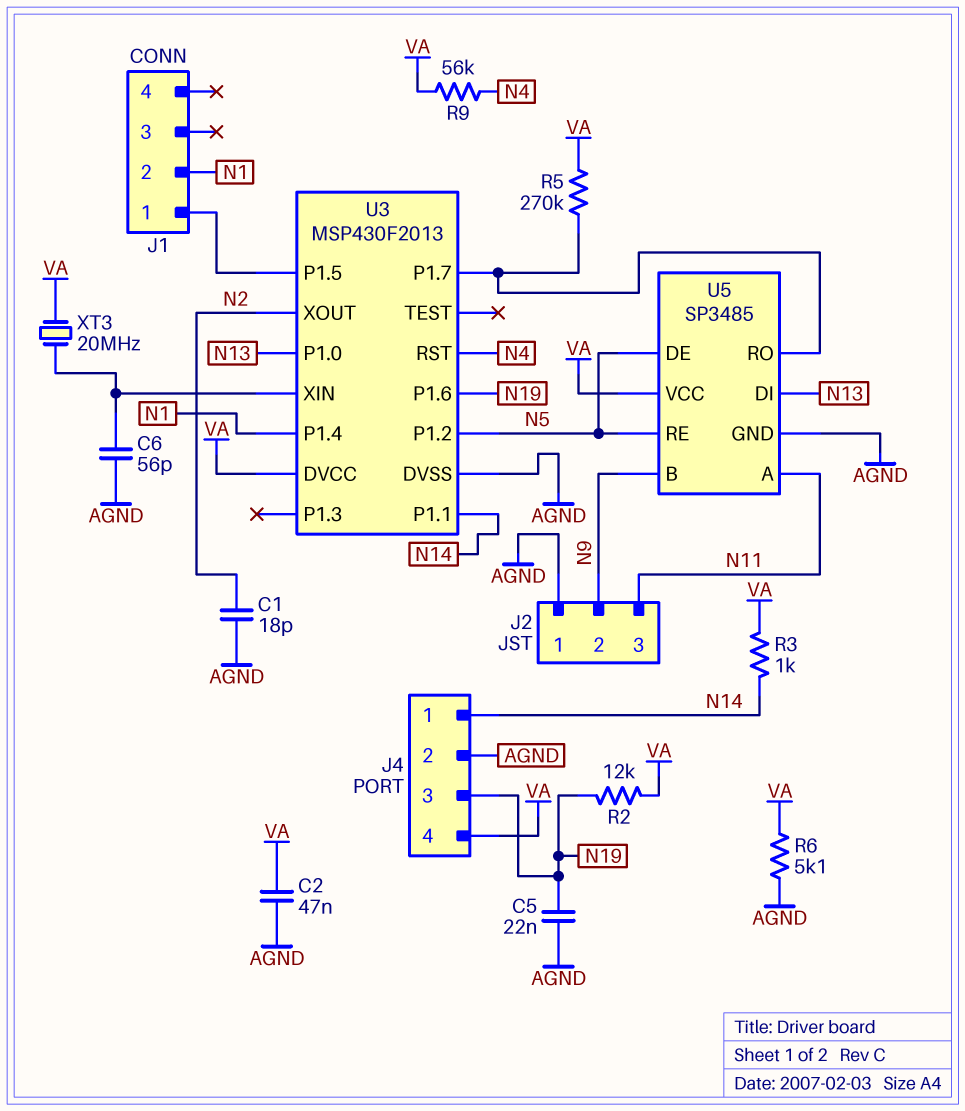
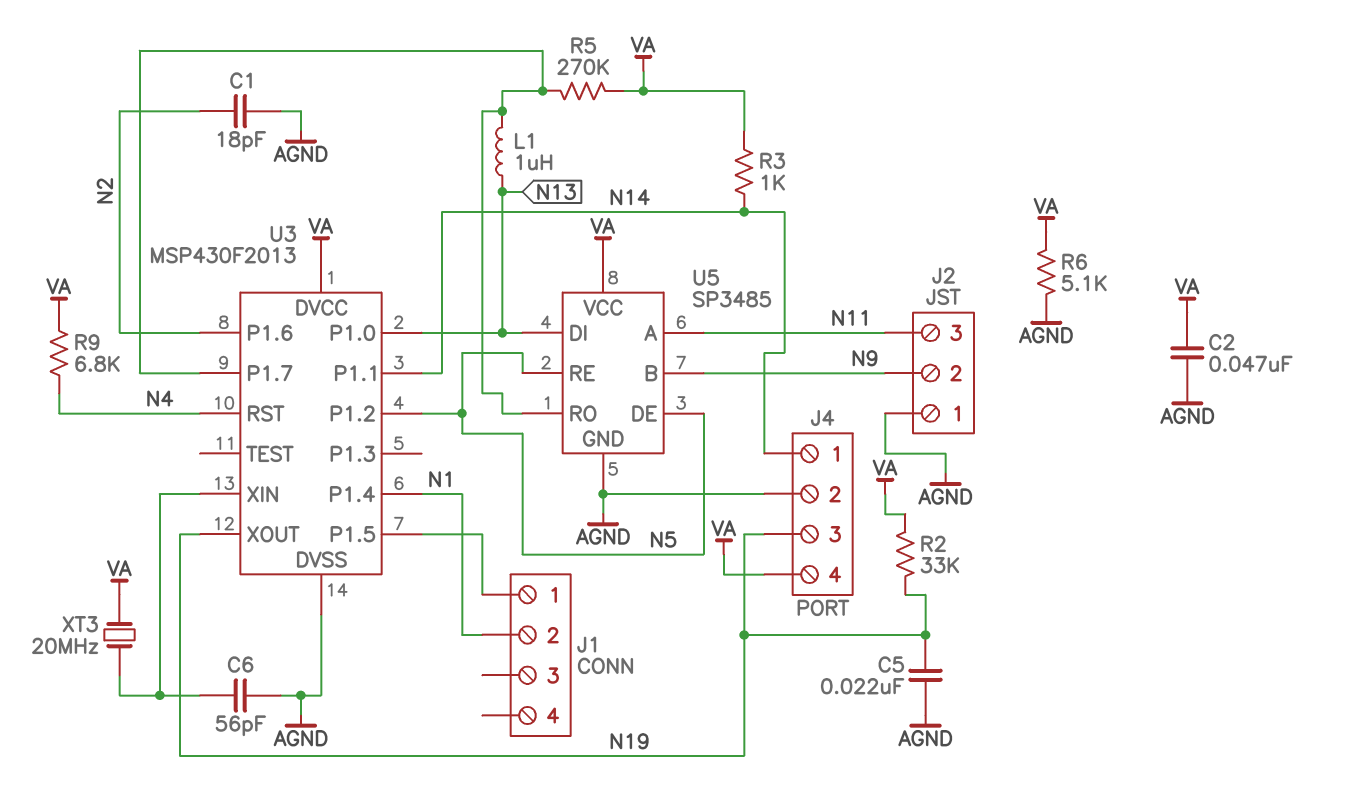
L1: none -> 1uH (N13, U3/P1.7)
R2: 12k (N19, VA) -> 33k (N19, VA)
R9: 56k (N4, VA) -> 6.8k (N4, VA)
U3 pin P1.6: N19 -> N2
U3 pin XOUT: N2 -> N19

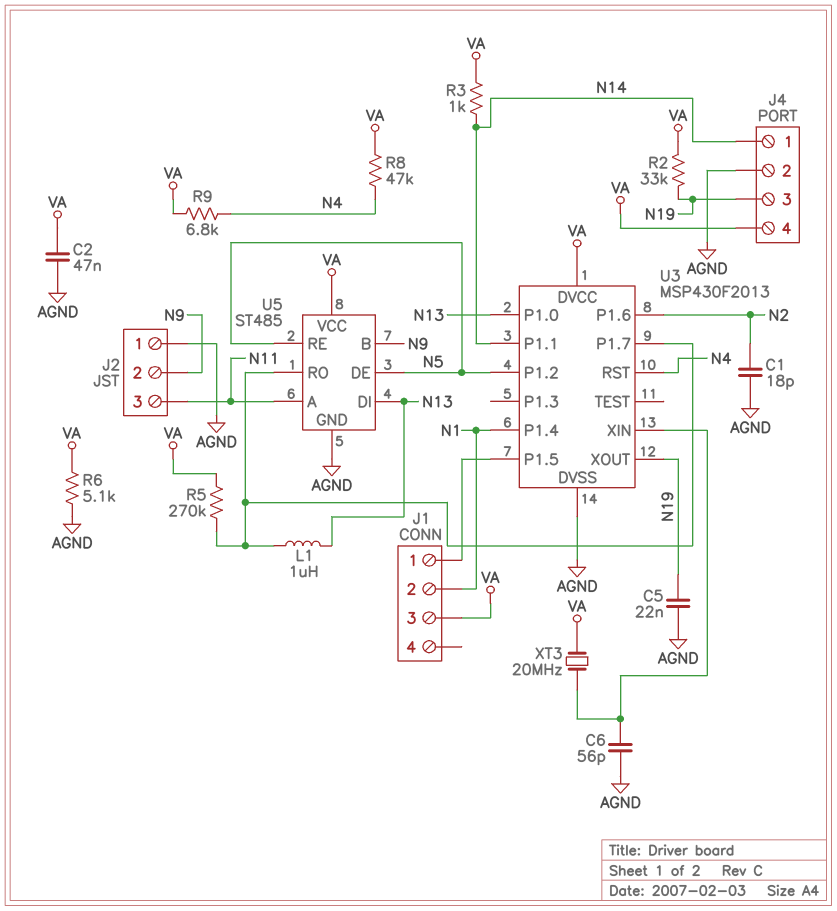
J1 pin 3: none -> VA
R8: none -> 47k (N4, VA)
U5: SP3485 -> ST485

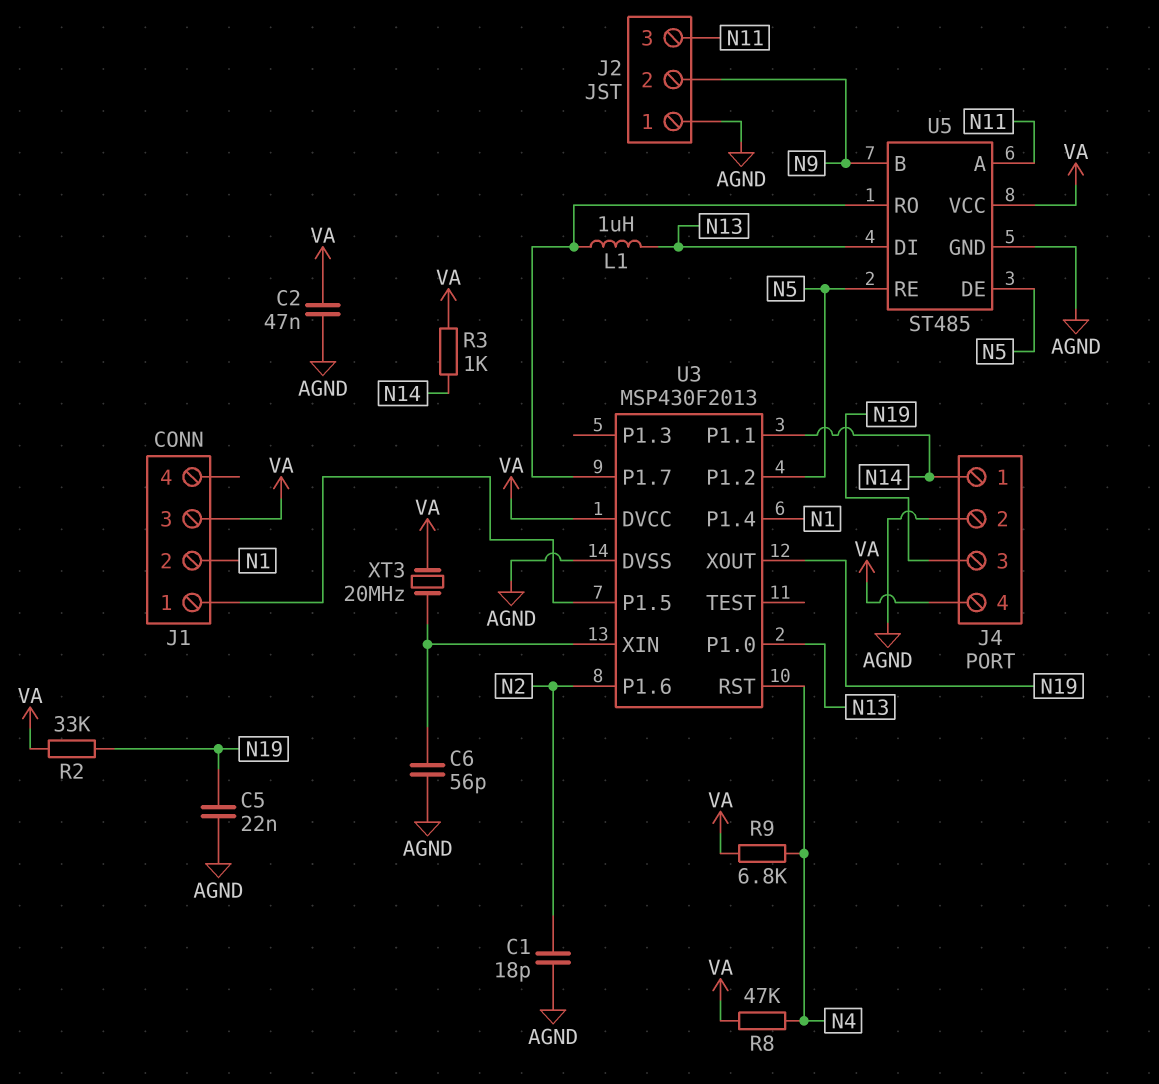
R5: 270k (U3/P1.7, VA) -> none
R6: 5.1k (AGND, VA) -> none

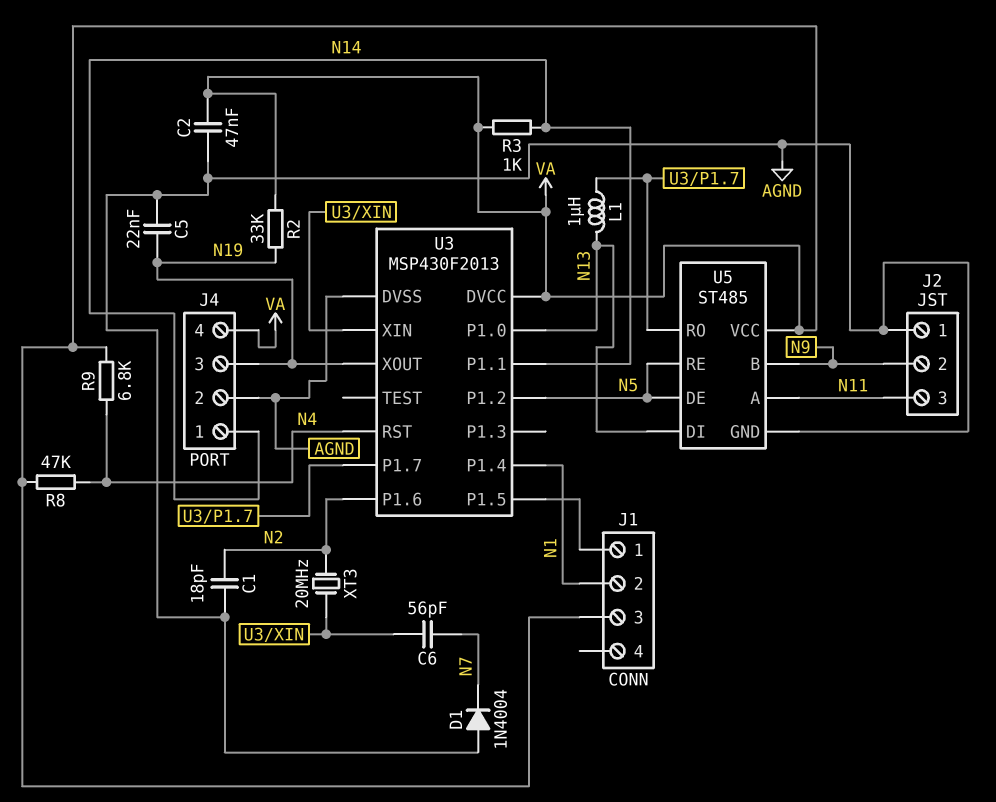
C6: 56pF (AGND, U3/XIN) -> 56pF (N7, U3/XIN)
D1: none -> diode 1N4004 (A AGND, K N7)
XT3: 20MHz (U3/XIN, VA) -> 20MHz (N2, U3/XIN)

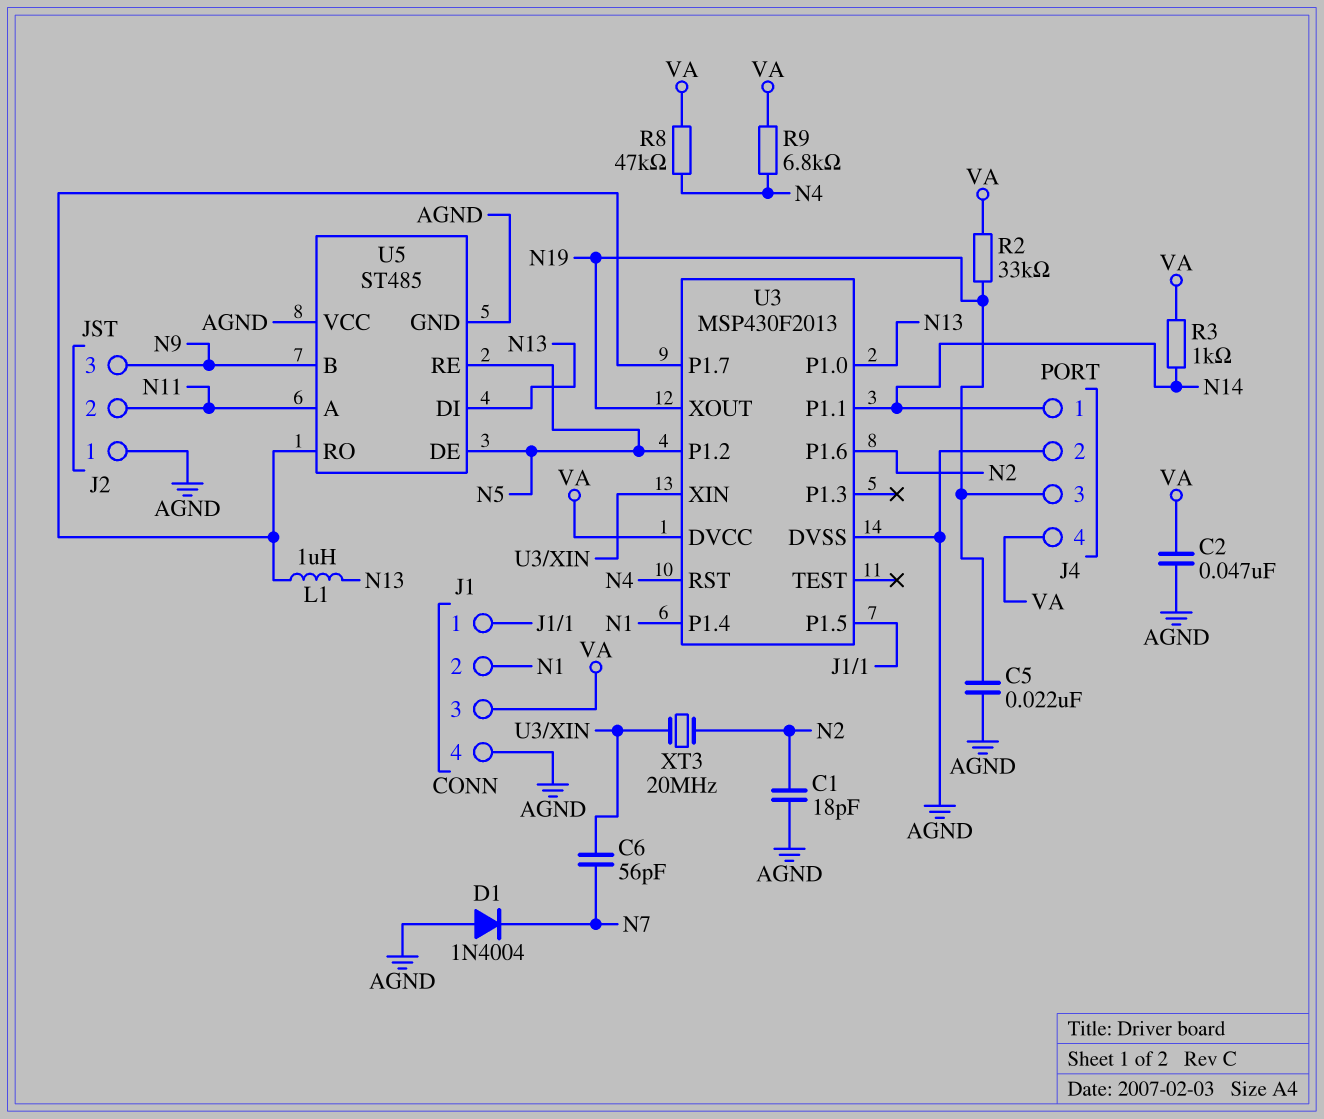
J1 pin 4: none -> AGND
J2 pin 2: N9 -> N11
J2 pin 3: N11 -> N9
U5 pin VCC: VA -> AGND

